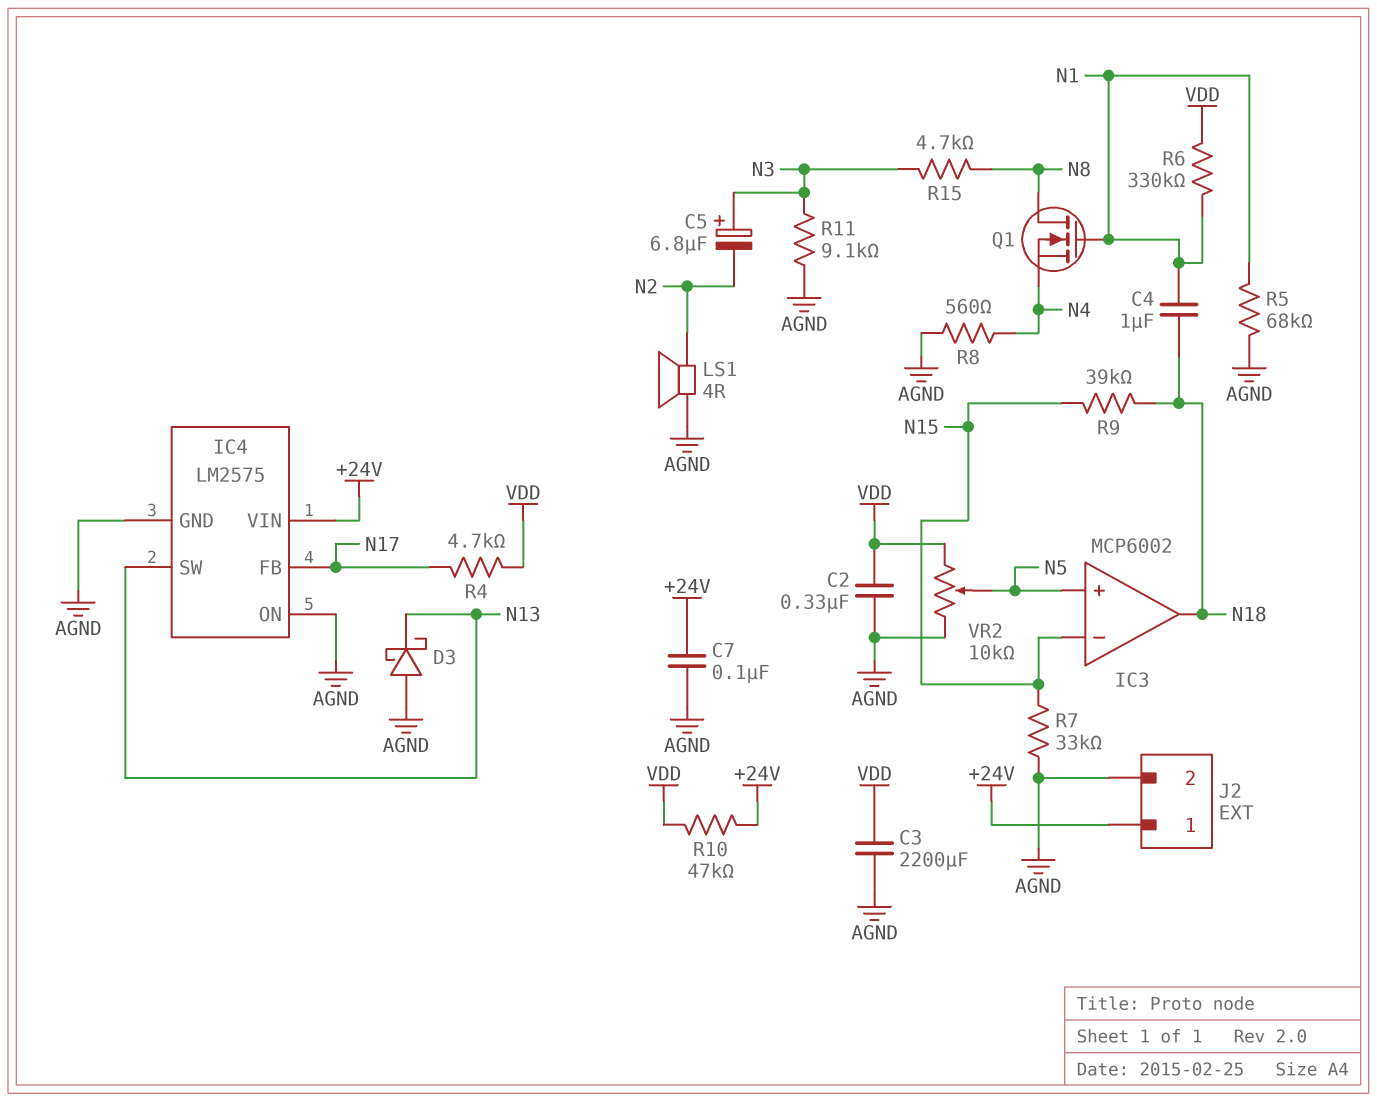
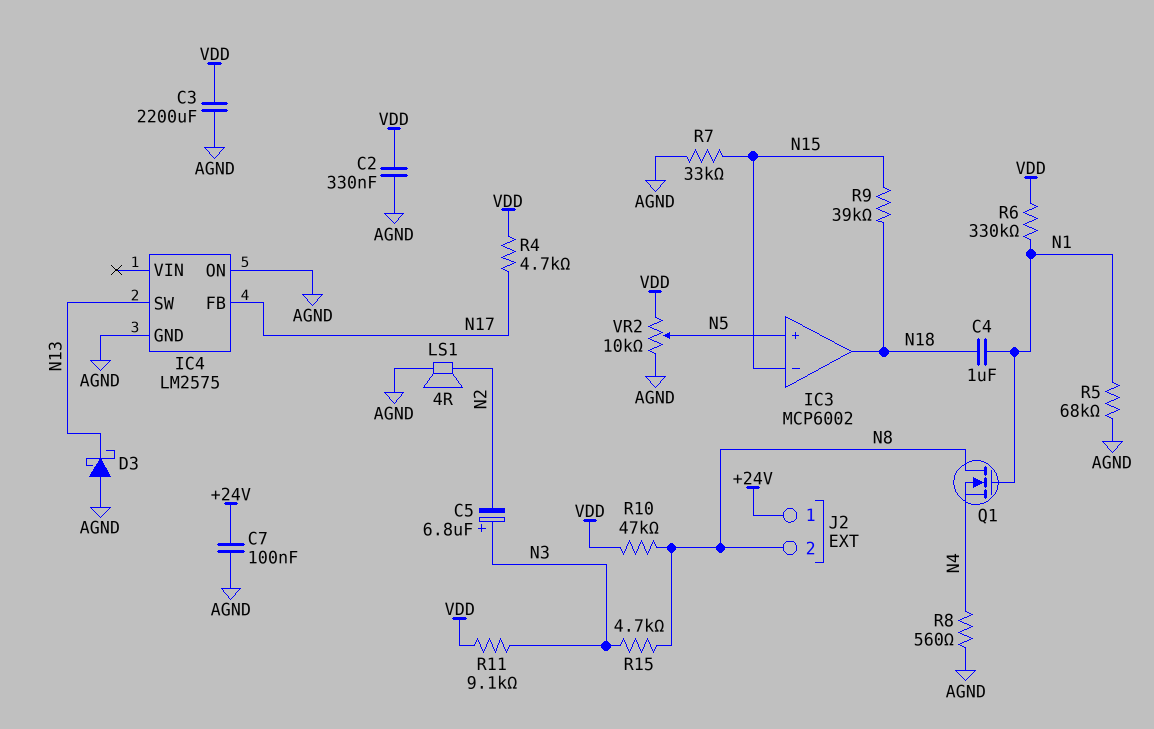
IC4 pin VIN: +24V -> none
J2 pin 2: AGND -> N8
R10: 47k (+24V, VDD) -> 47k (N8, VDD)
R11: 9.1k (AGND, N3) -> 9.1k (N3, VDD)

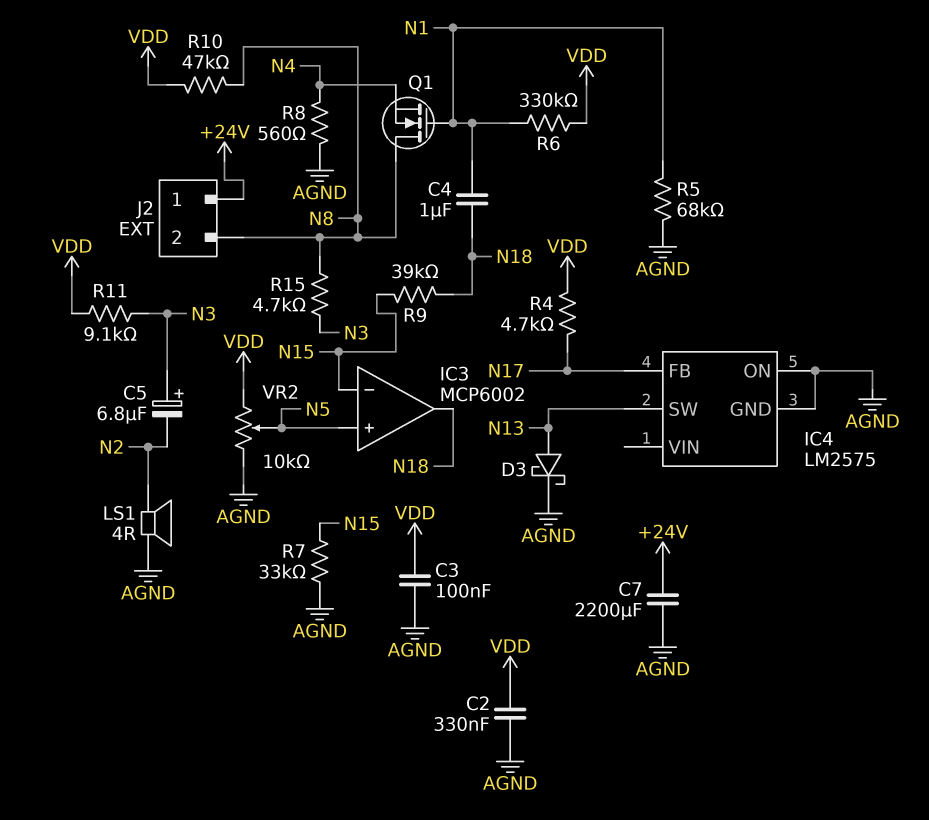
C3: 2200uF (AGND, VDD) -> 100nF (AGND, VDD)
C7: 100nF (+24V, AGND) -> 2200uF (+24V, AGND)
D3: schottky (A AGND, K N13) -> schottky (A N13, K AGND)

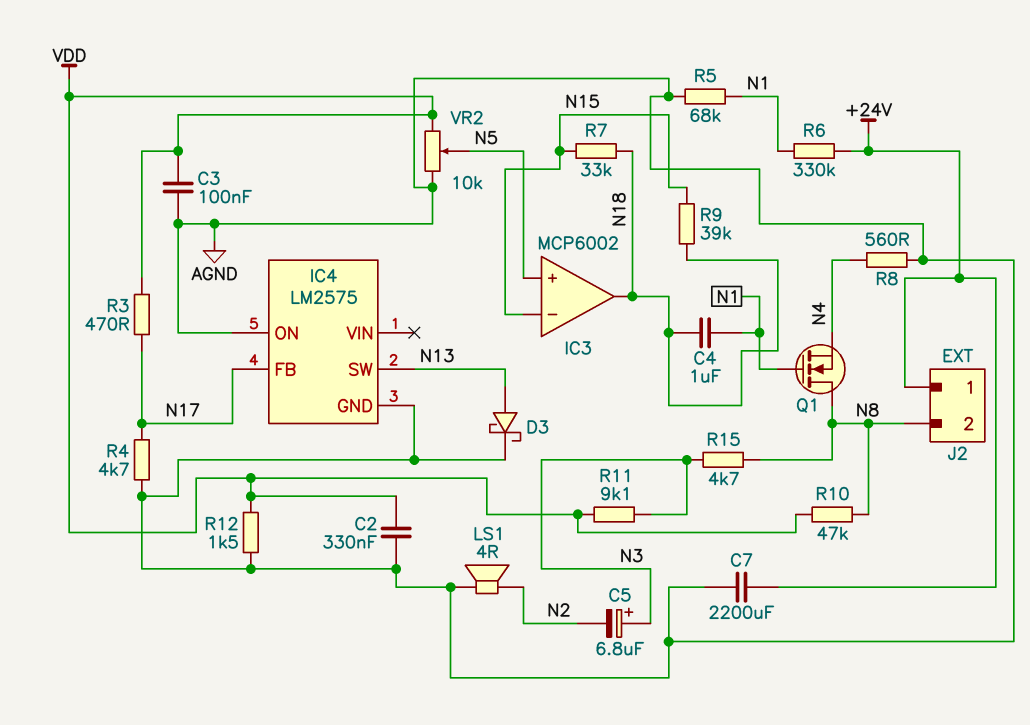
R3: none -> 470 (N17, VDD)
R4: 4.7k (N17, VDD) -> 4.7k (AGND, N17)
R6: 330k (N1, VDD) -> 330k (+24V, N1)
R7: 33k (AGND, N15) -> 33k (N15, N18)
R12: none -> 1.5k (AGND, VDD)

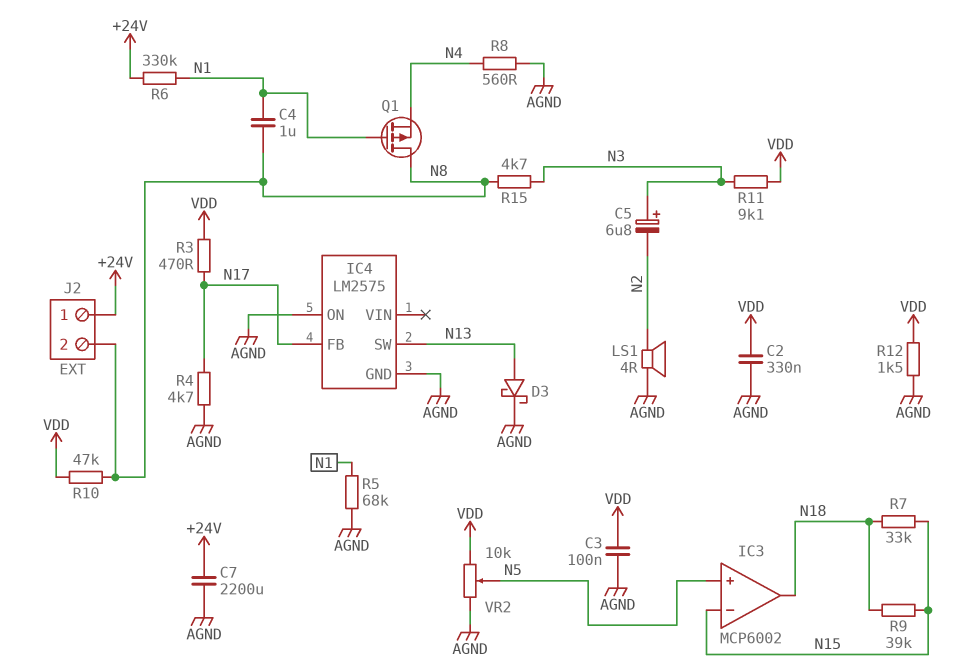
C4: 1uF (N1, N18) -> 1uF (N1, N8)
Q1: NMOS (G N1, D N8, S N4) -> PMOS (G N1, D N8, S N4)

